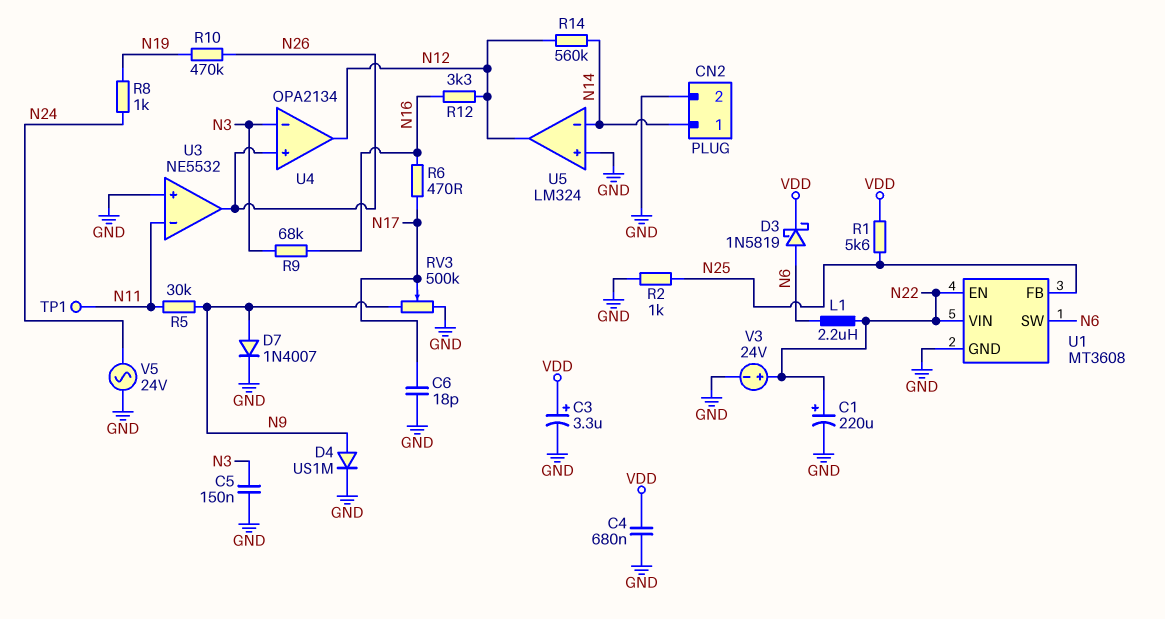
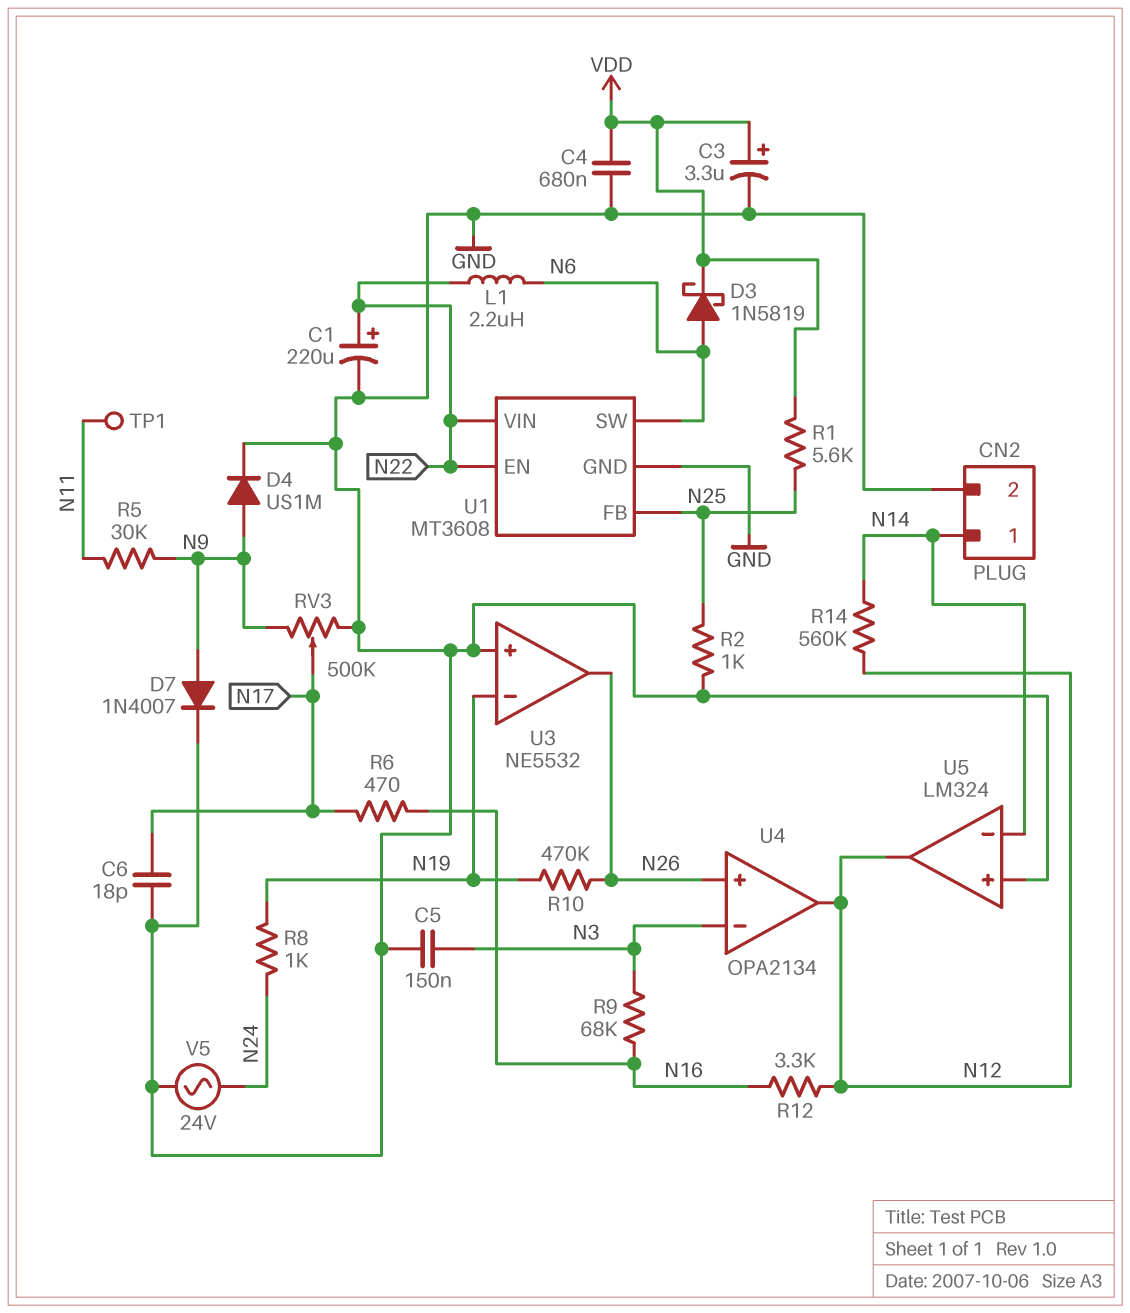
U3 pin in-: N11 -> N19
V3: 24V (plus N22, minus GND) -> none

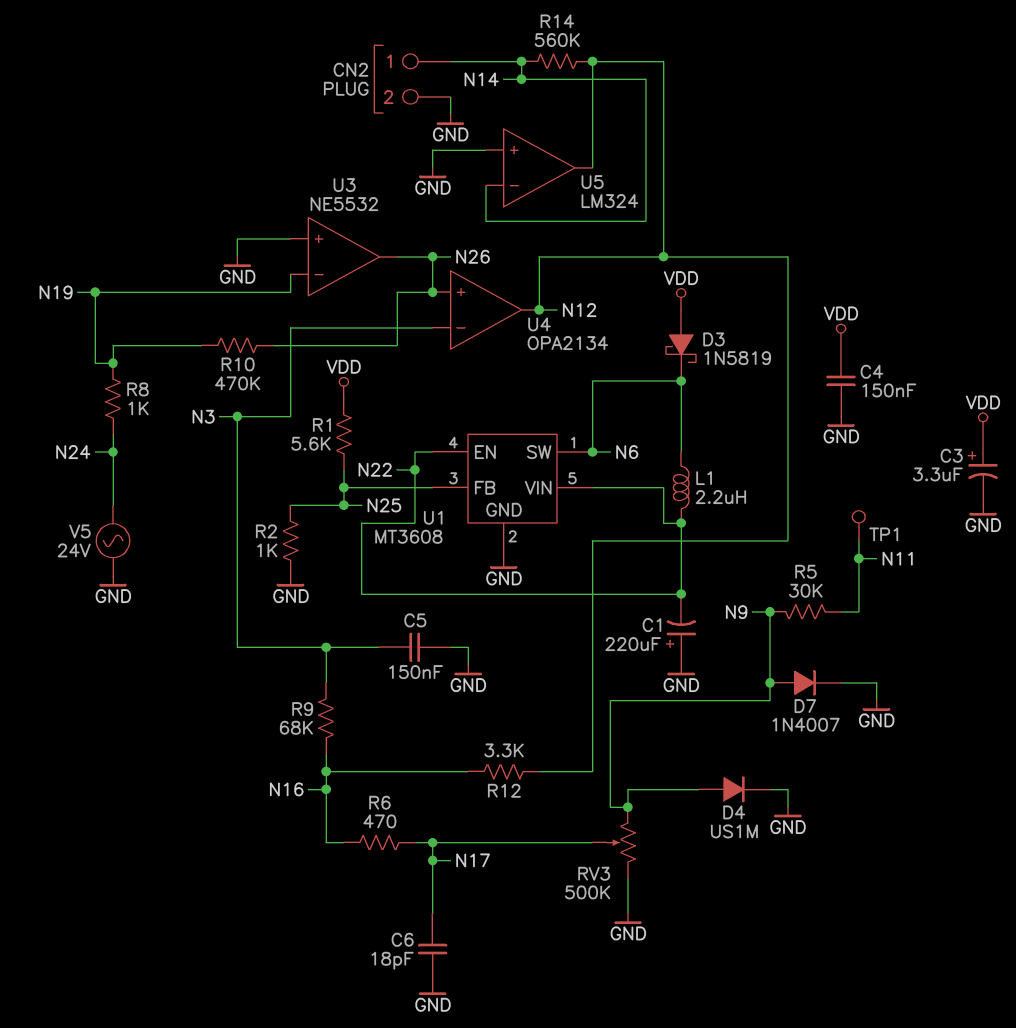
C1: 220uF (plus N22, minus GND) -> 220uF (plus GND, minus N22)
C4: 680nF (GND, VDD) -> 150nF (GND, VDD)
D3: schottky 1N5819 (A N6, K VDD) -> schottky 1N5819 (A VDD, K N6)

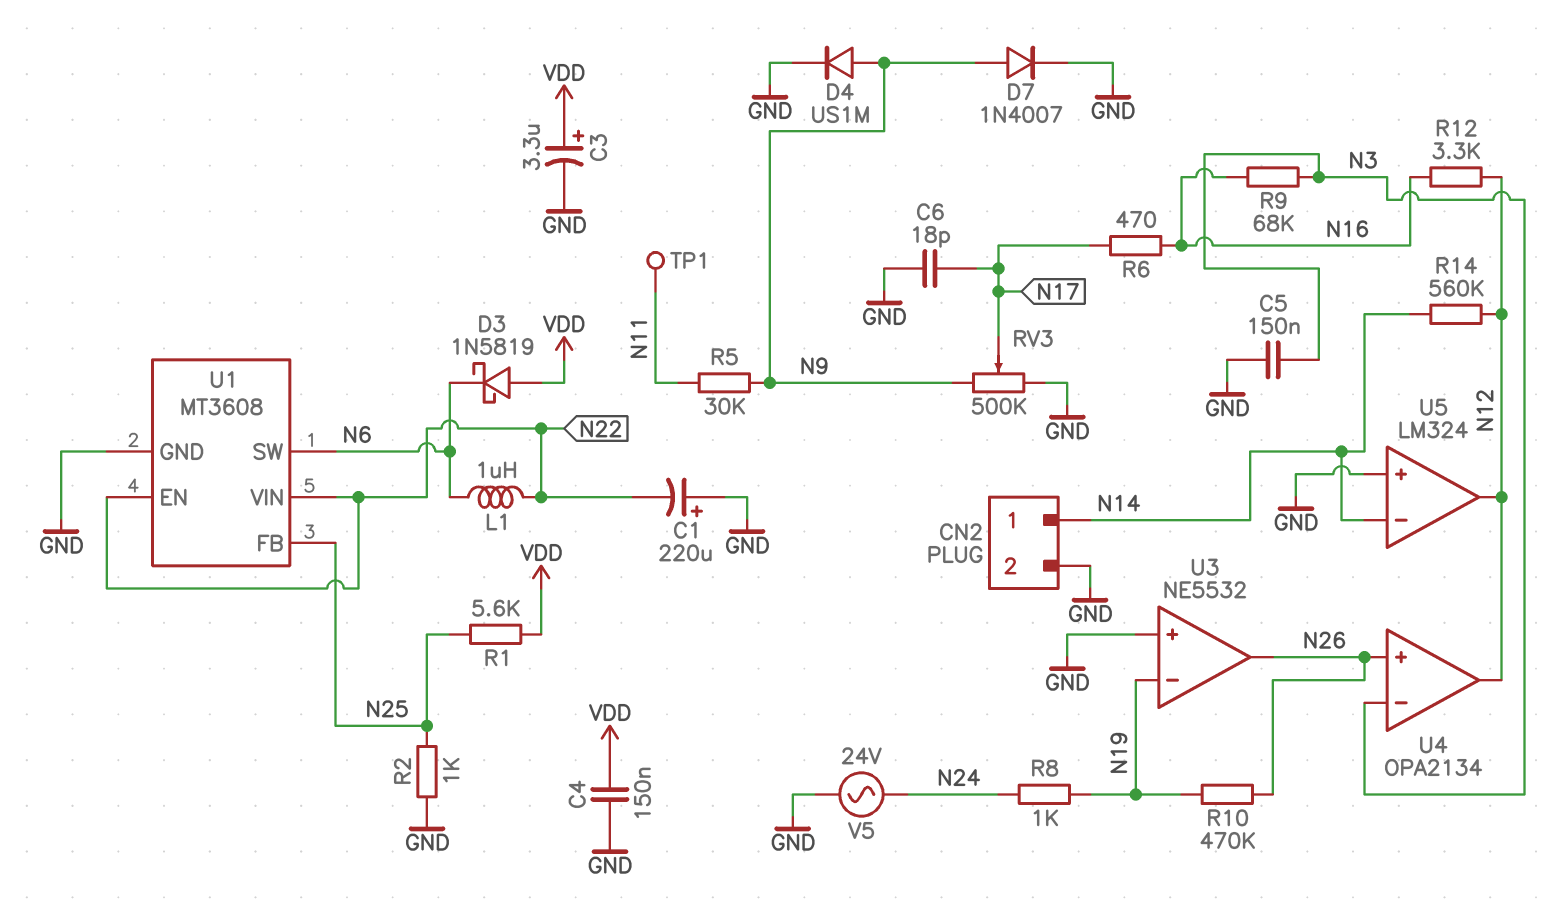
L1: 2.2uH (N6, N22) -> 1uH (N6, N22)

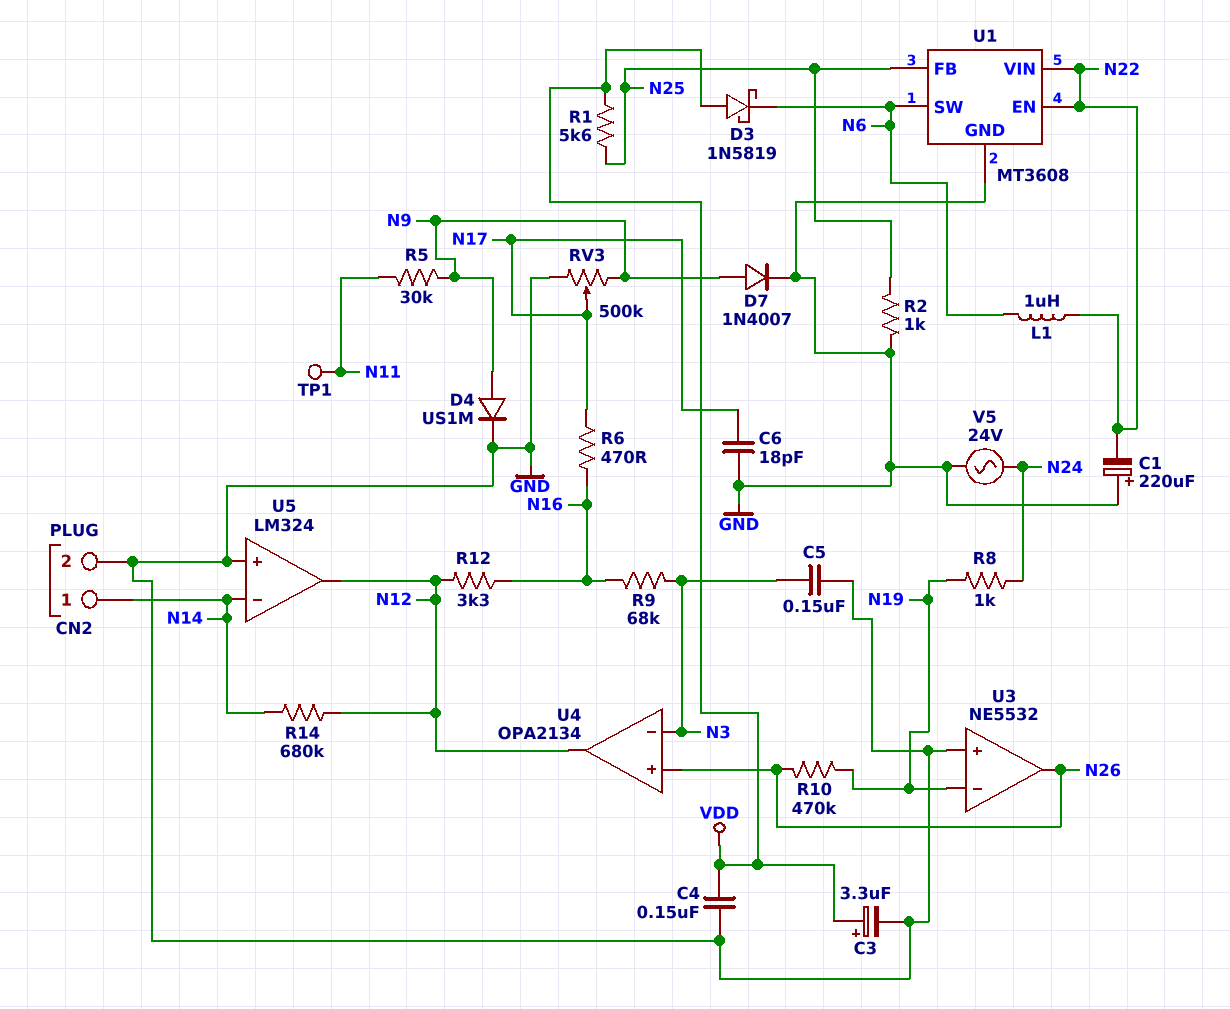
R14: 560k (N12, N14) -> 680k (N12, N14)

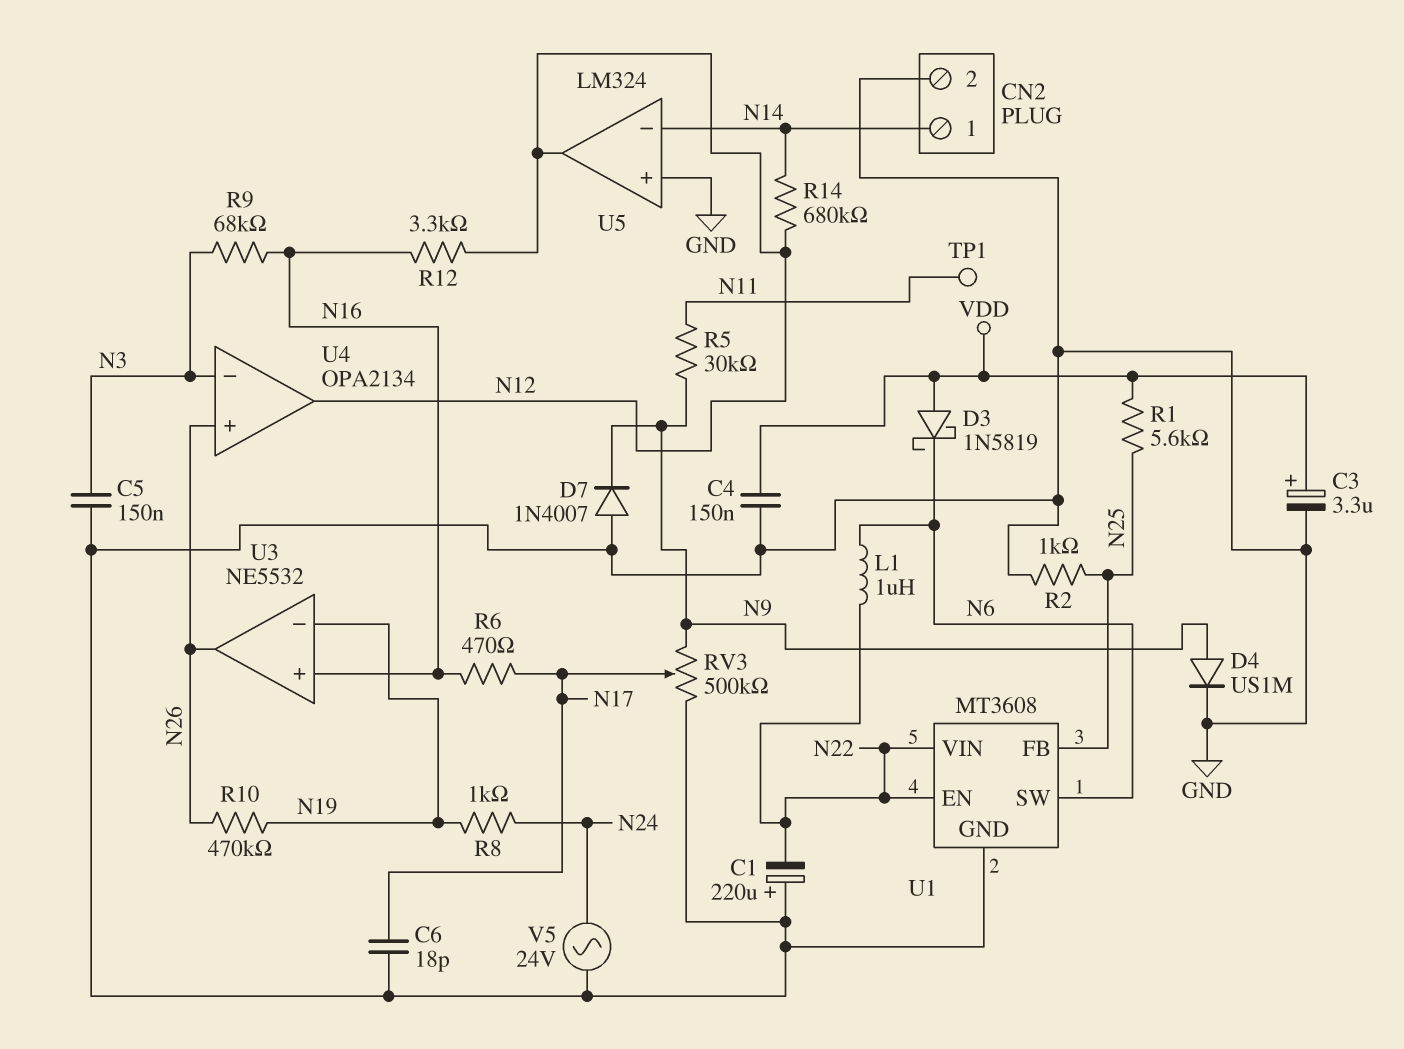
D7: diode 1N4007 (A N9, K GND) -> diode 1N4007 (A GND, K N9)
U3 pin in+: GND -> N16

